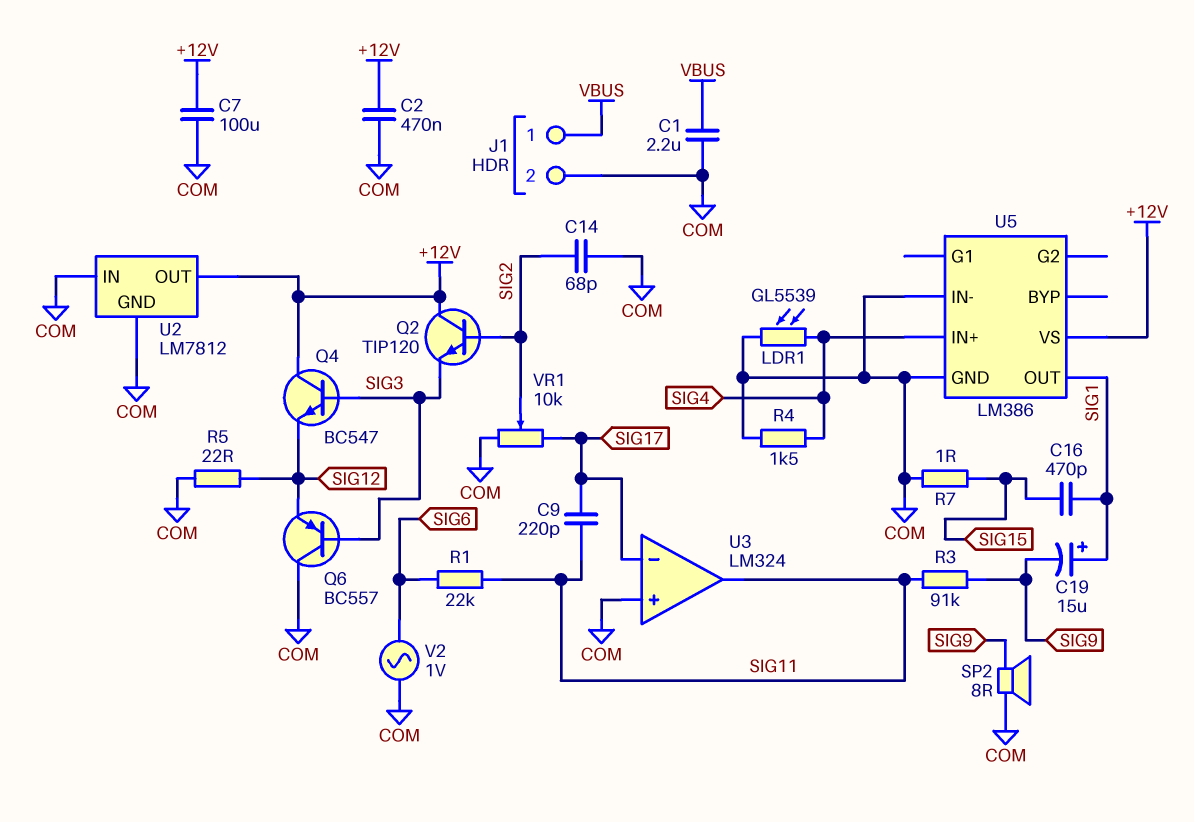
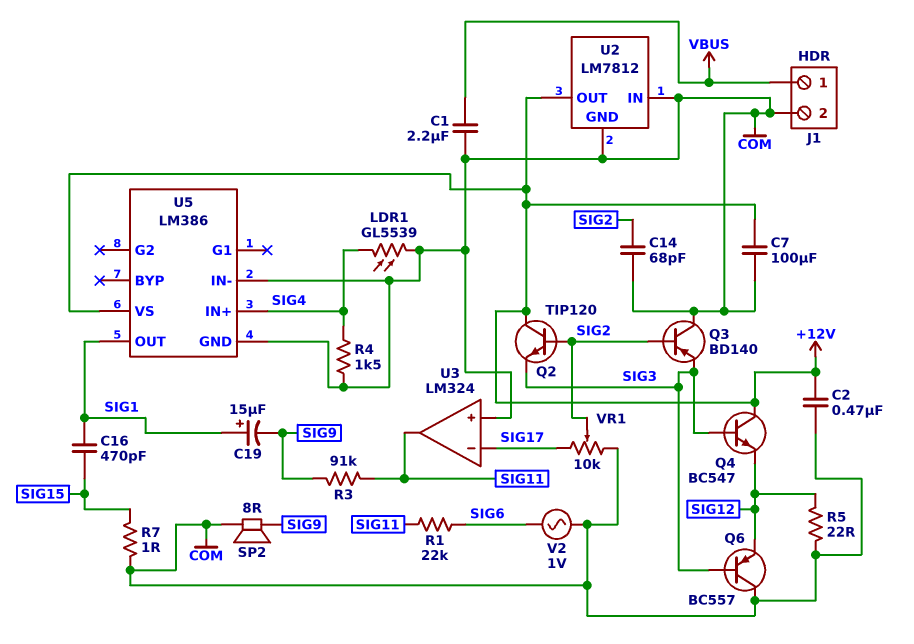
C9: 220pF (SIG11, SIG17) -> none
Q3: none -> PNP BD140 (B SIG2, C COM, E SIG3)

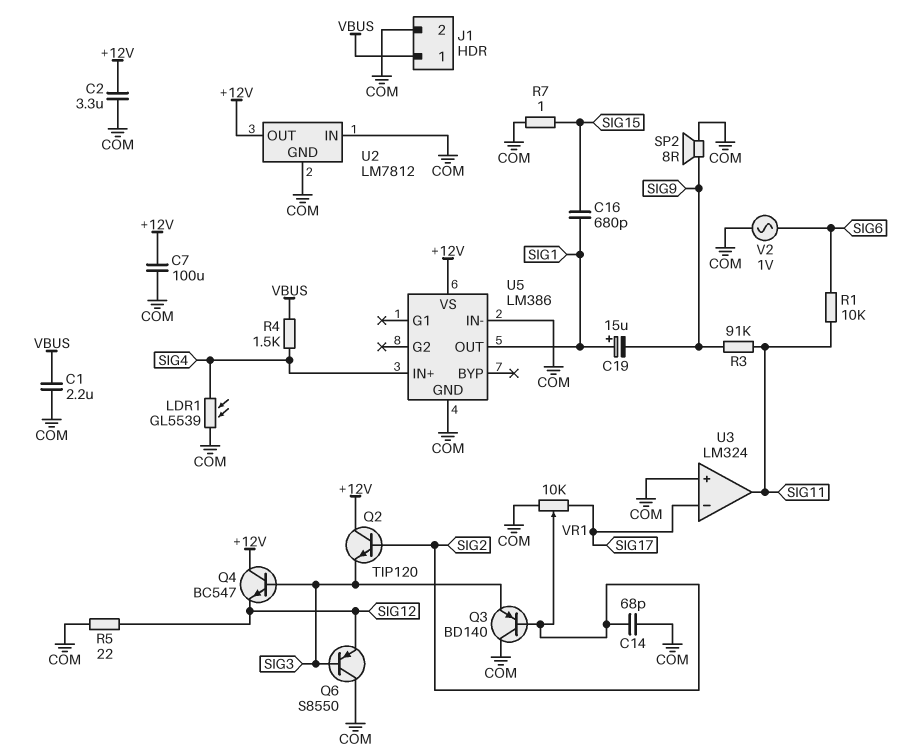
C2: 470nF (+12V, COM) -> 3.3uF (+12V, COM)
C16: 470pF (SIG1, SIG15) -> 680pF (SIG1, SIG15)
Q6: PNP BC557 (B SIG3, C COM, E SIG12) -> PNP S8550 (B SIG3, C COM, E SIG12)
R1: 22k (SIG6, SIG11) -> 10k (SIG6, SIG11)
R4: 1.5k (COM, SIG4) -> 1.5k (SIG4, VBUS)

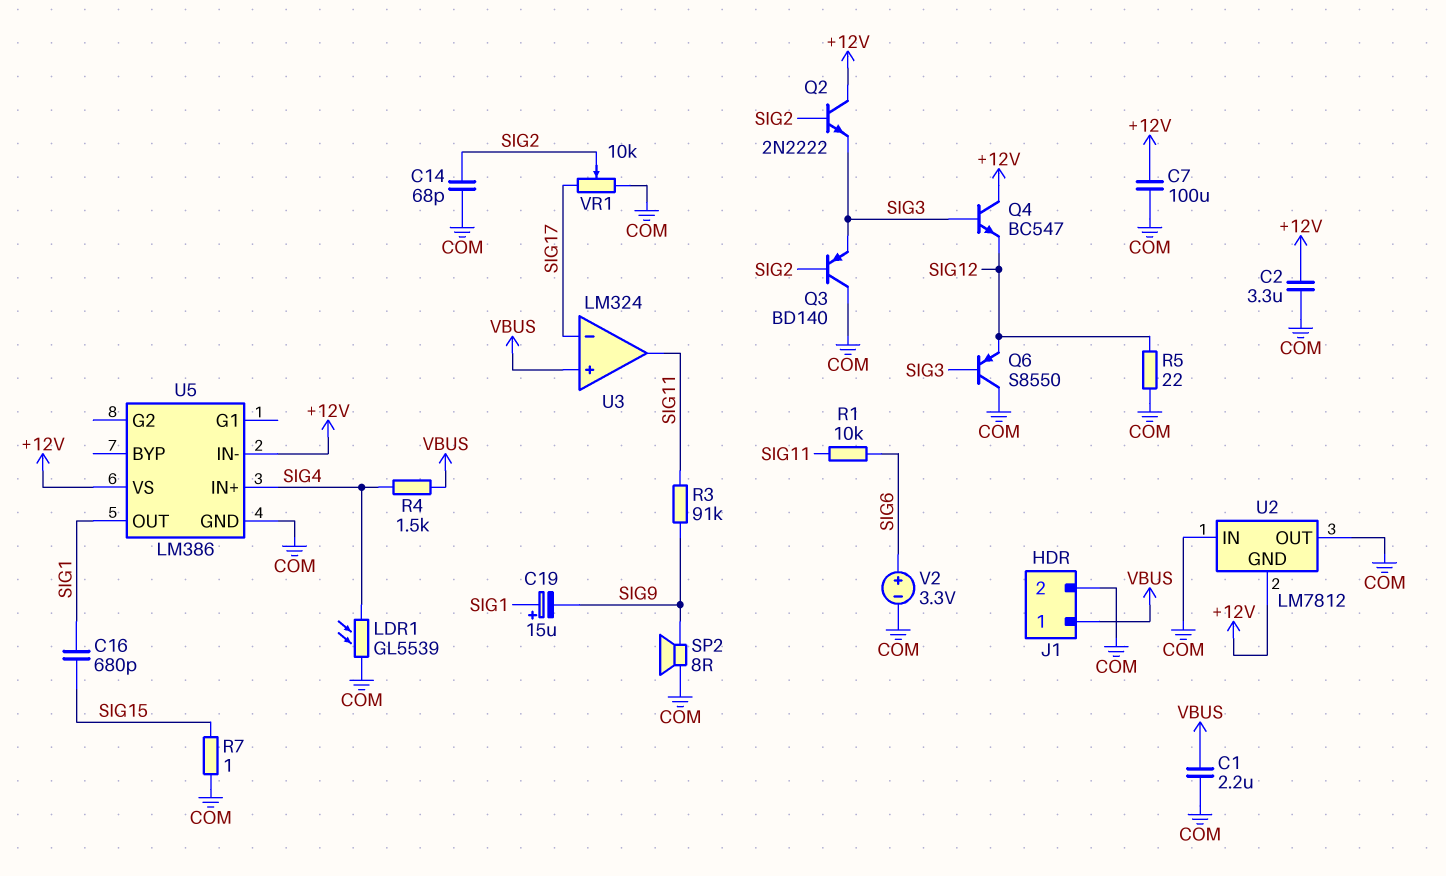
Q2: NPN TIP120 (B SIG2, C +12V, E SIG3) -> NPN 2N2222 (B SIG2, C +12V, E SIG3)
U2 pin GND: COM -> +12V
U2 pin OUT: +12V -> COM
U3 pin in+: COM -> VBUS
U5 pin IN-: COM -> +12V
V2: AC 1V (COM, SIG6) -> 3.3V (plus SIG6, minus COM)

